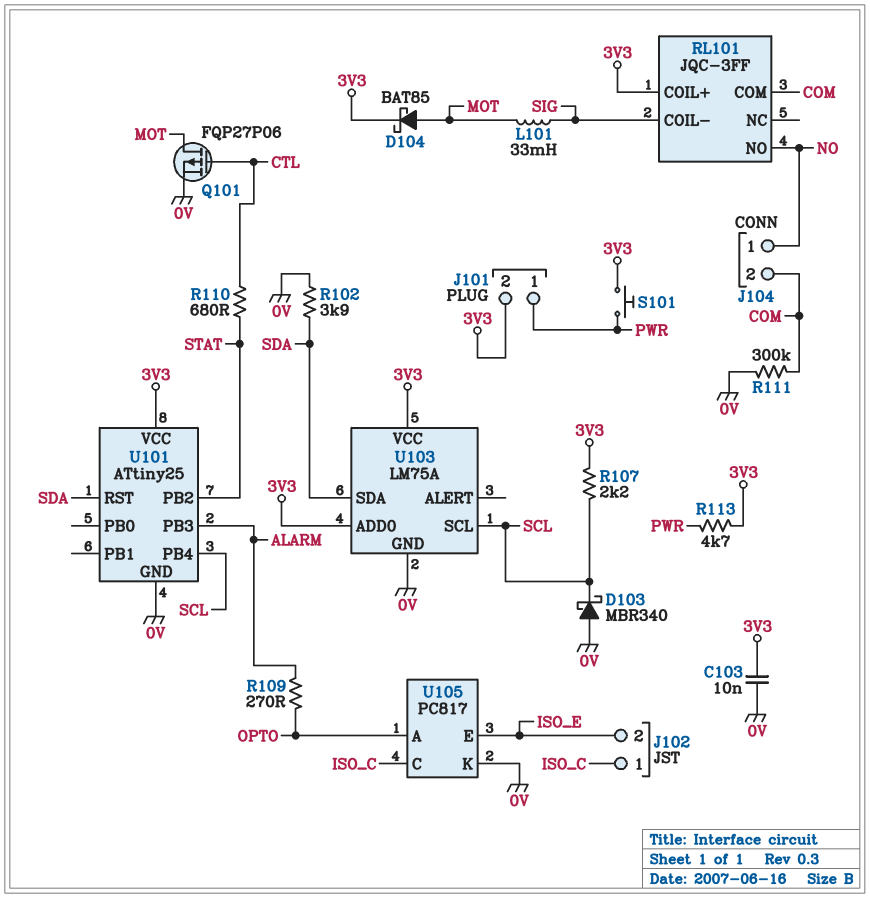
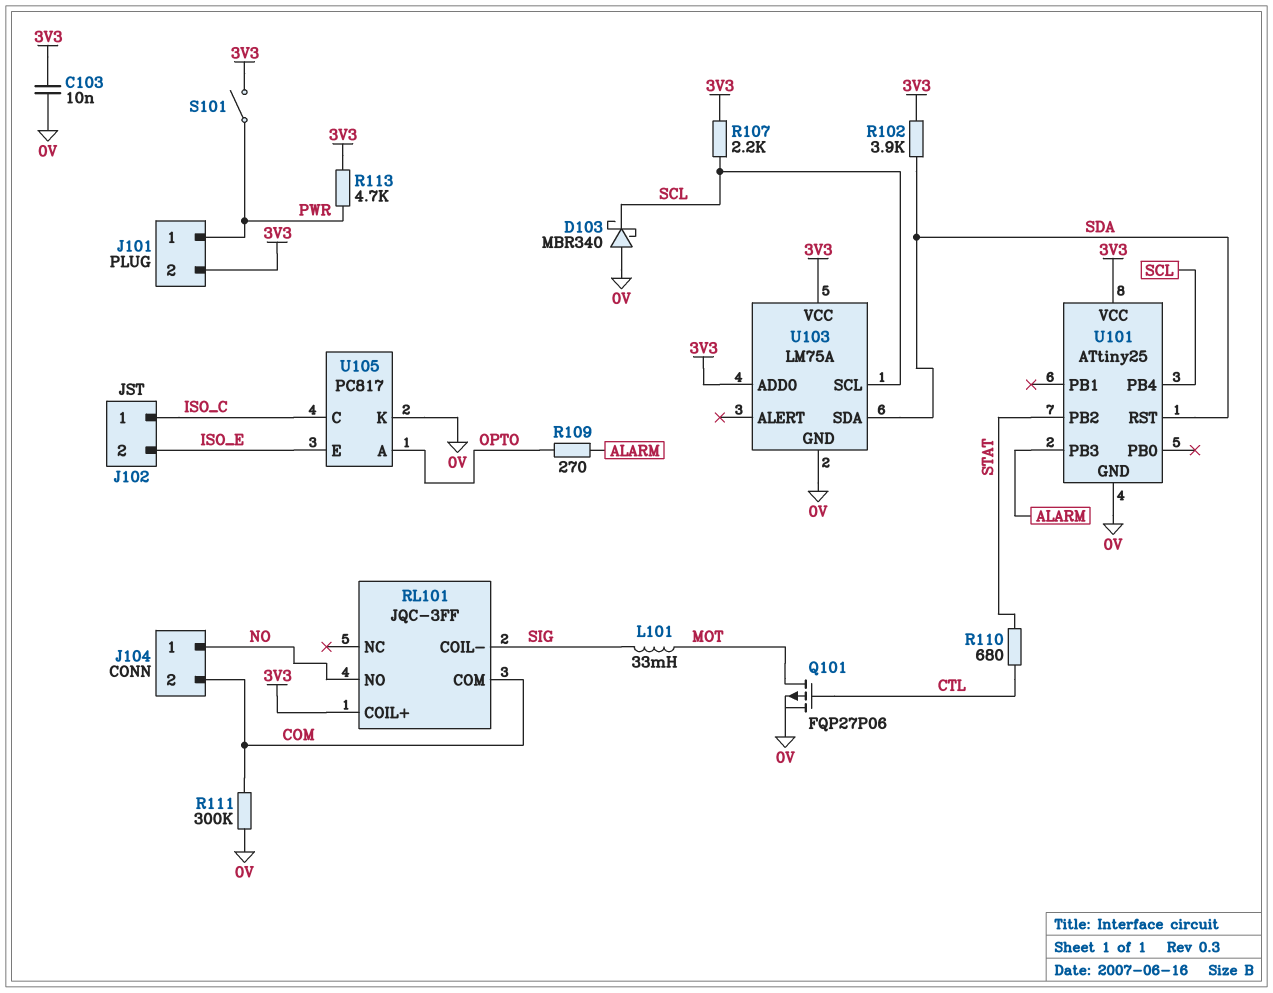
D104: schottky BAT85 (A MOT, K 3V3) -> none
R102: 3.9k (0V, SDA) -> 3.9k (3V3, SDA)
S101: button (3V3, PWR) -> switch (3V3, PWR)

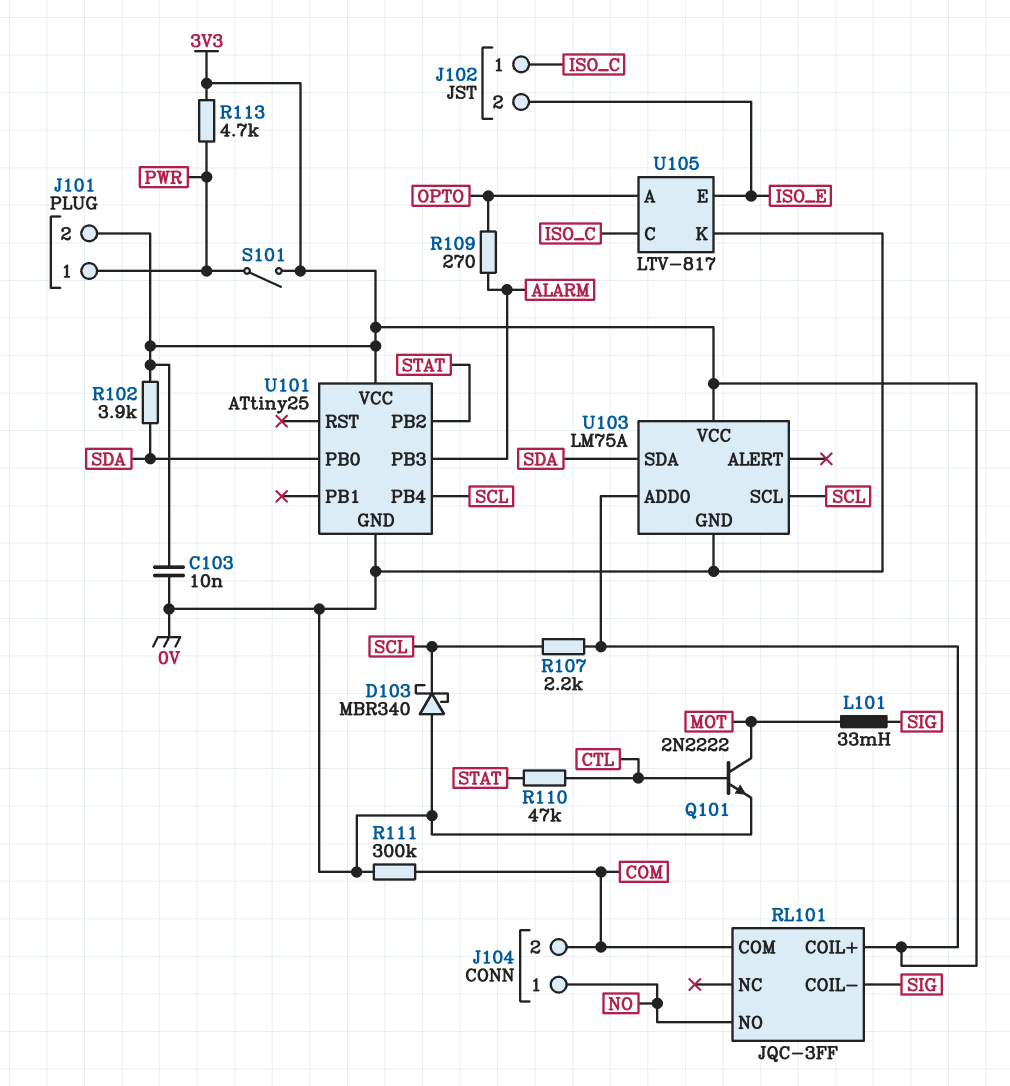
Q101: PMOS FQP27P06 (G CTL, D MOT, S 0V) -> NPN 2N2222 (B CTL, C MOT, E 0V)
R110: 680 (CTL, STAT) -> 47k (CTL, STAT)
U101 pin PB0: none -> SDA
U101 pin RST: SDA -> none
U105: PC817 -> LTV-817

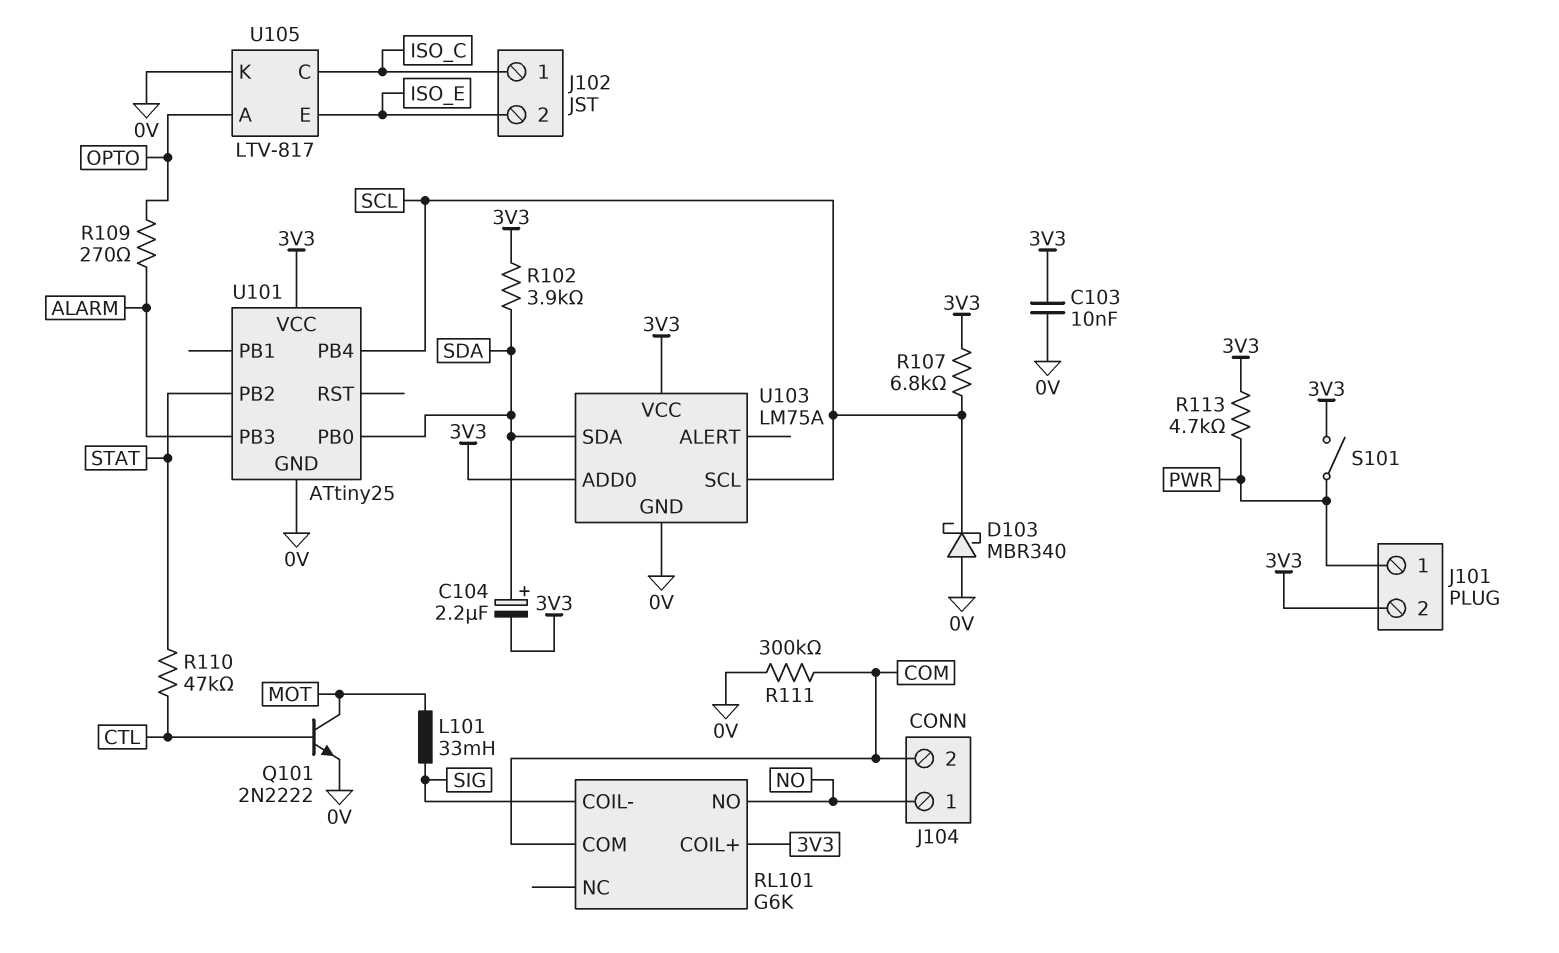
C104: none -> 2.2uF (plus SDA, minus 3V3)
R107: 2.2k (3V3, SCL) -> 6.8k (3V3, SCL)
RL101: JQC-3FF -> G6K

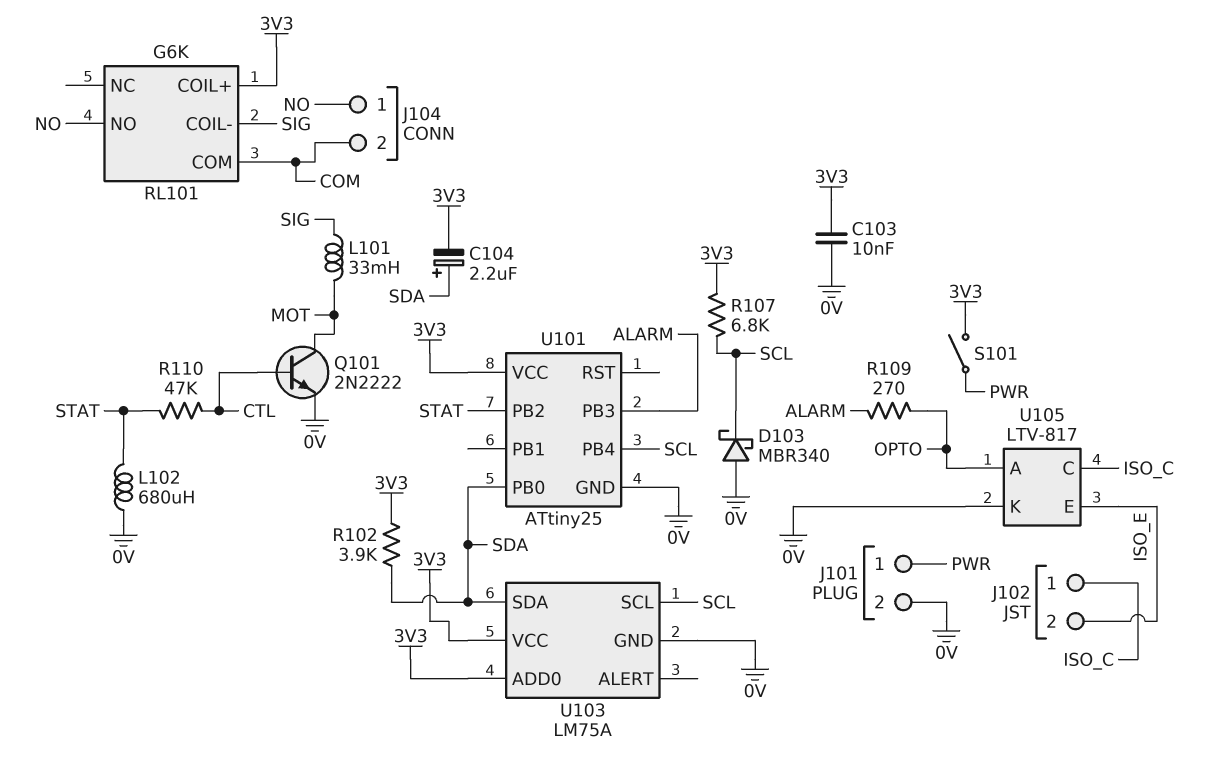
J101 pin 2: 3V3 -> 0V
L102: none -> 680uH (0V, STAT)
R111: 300k (0V, COM) -> none
R113: 4.7k (3V3, PWR) -> none

